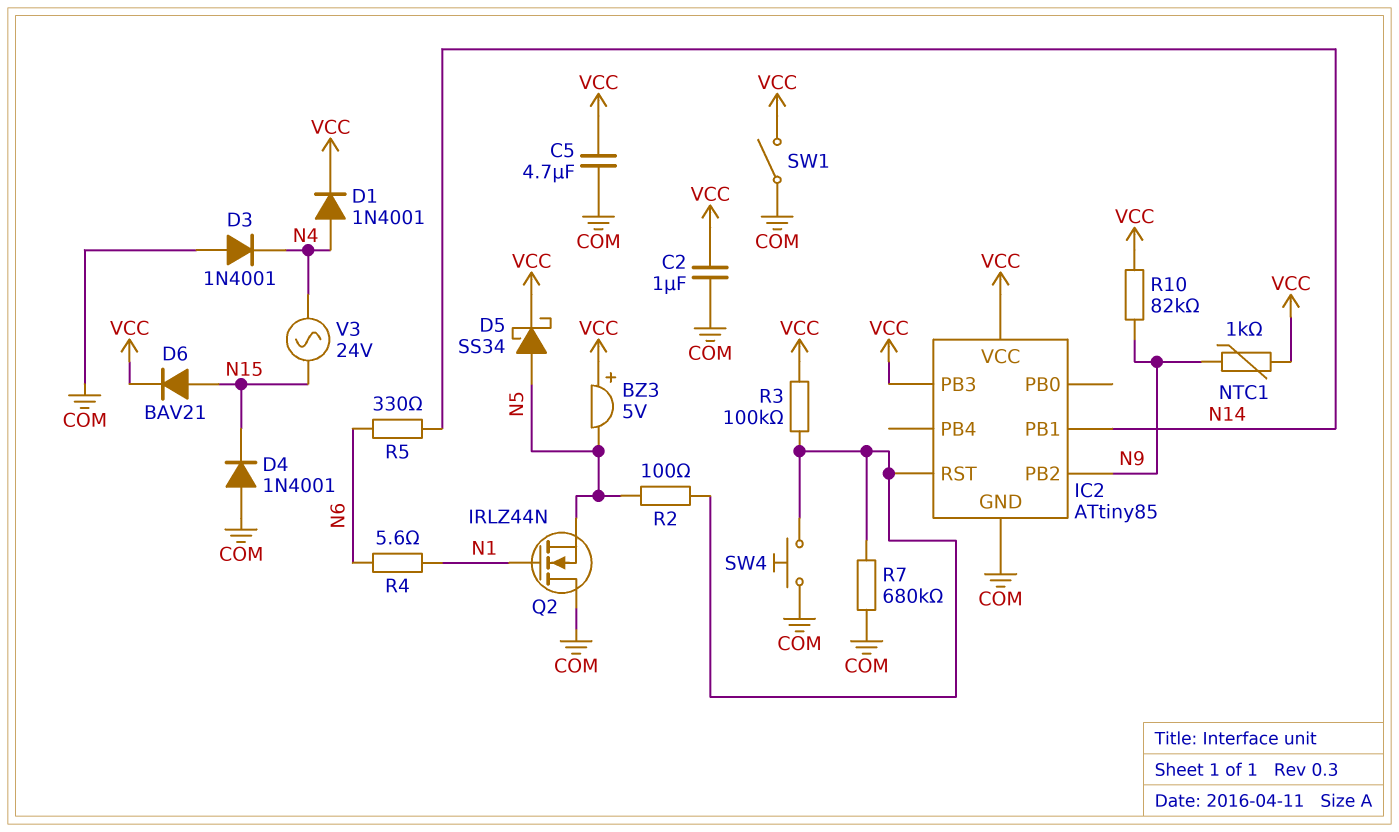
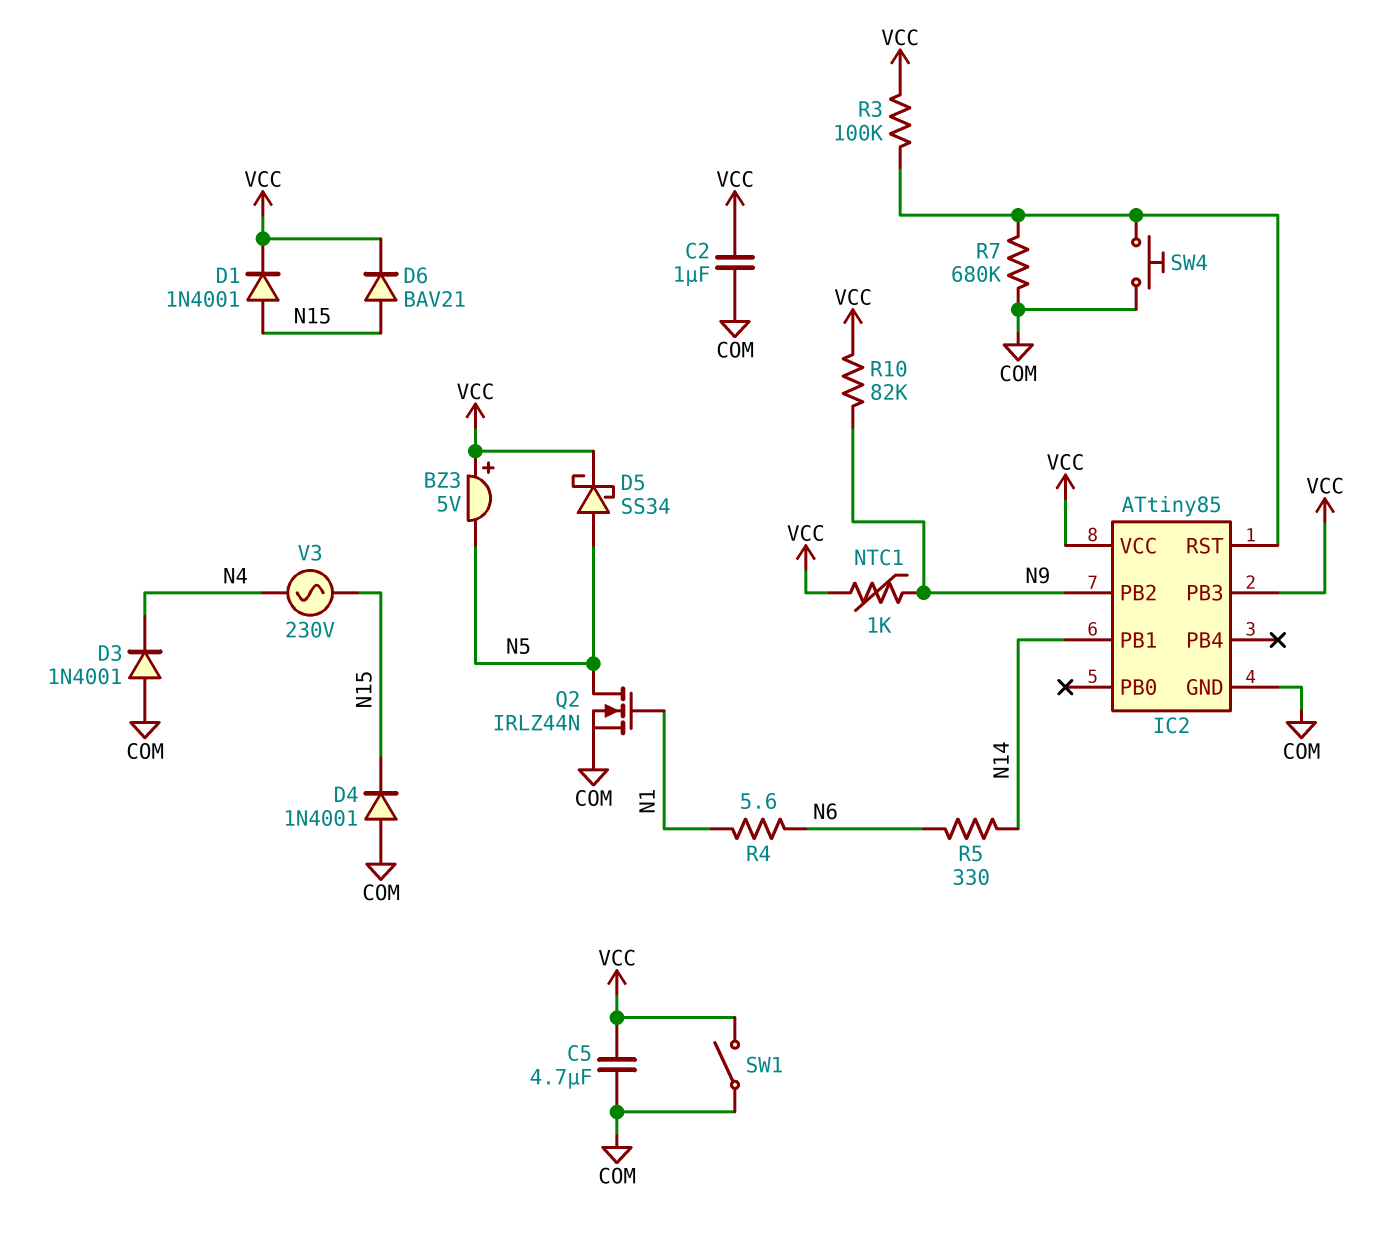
D1: diode 1N4001 (A N4, K VCC) -> diode 1N4001 (A N15, K VCC)
Q2: NMOS IRLZ44N (G N1, D COM, S N5) -> NMOS IRLZ44N (G N1, D N5, S COM)
R2: 100 (IC2/RST, N5) -> none
V3: AC 24V (N4, N15) -> AC 230V (N4, N15)

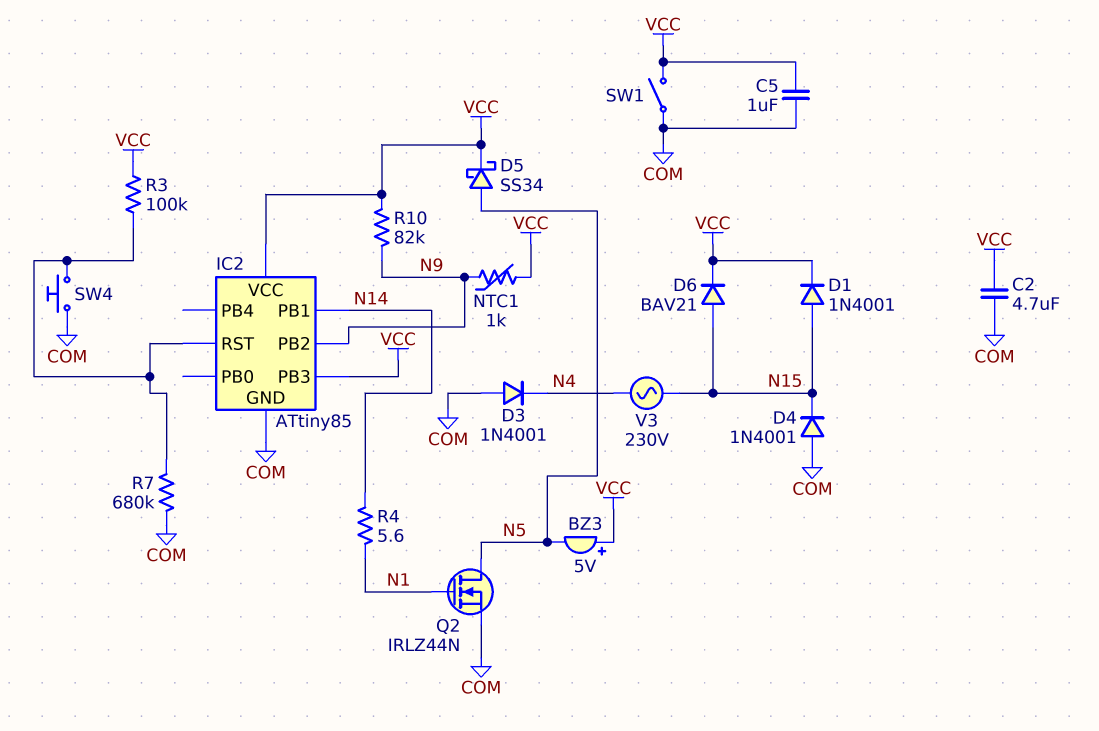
C2: 1uF (COM, VCC) -> 4.7uF (COM, VCC)
C5: 4.7uF (COM, VCC) -> 1uF (COM, VCC)
R4: 5.6 (N1, N6) -> 5.6 (N1, N14)
R5: 330 (N6, N14) -> none

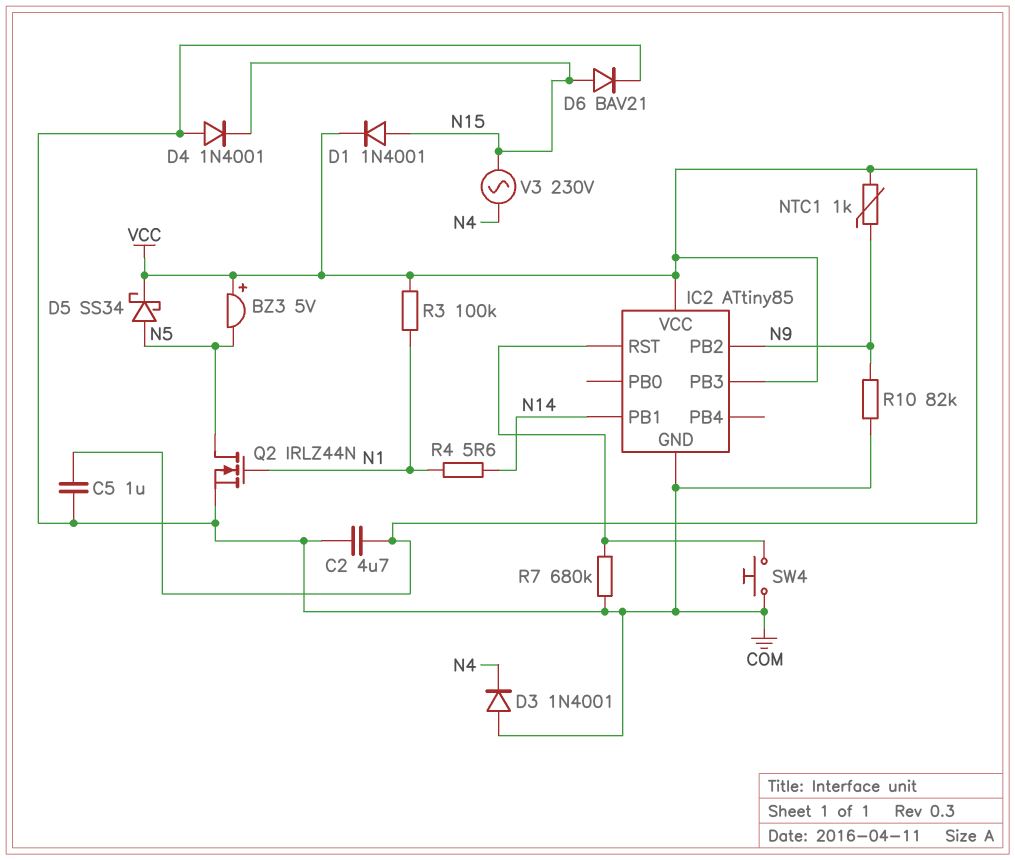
D6: diode BAV21 (A N15, K VCC) -> diode BAV21 (A N15, K COM)
R3: 100k (IC2/RST, VCC) -> 100k (N1, VCC)
R10: 82k (N9, VCC) -> 82k (COM, N9)
SW1: switch (COM, VCC) -> none

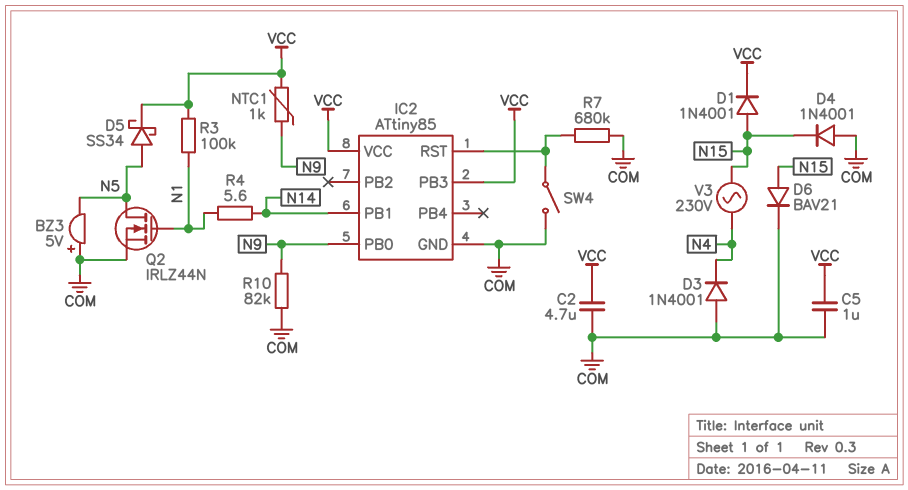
BZ3: buzzer 5V (plus VCC, minus N5) -> buzzer 5V (plus COM, minus N5)
IC2 pin PB0: none -> N9
IC2 pin PB2: N9 -> none
SW4: button (COM, IC2/RST) -> switch (COM, IC2/RST)

